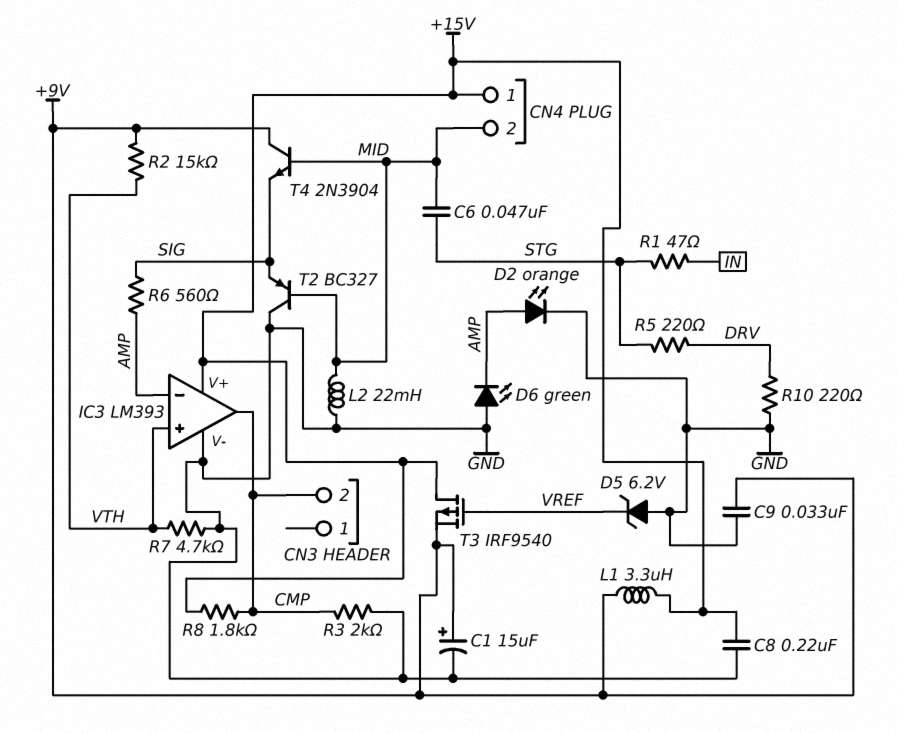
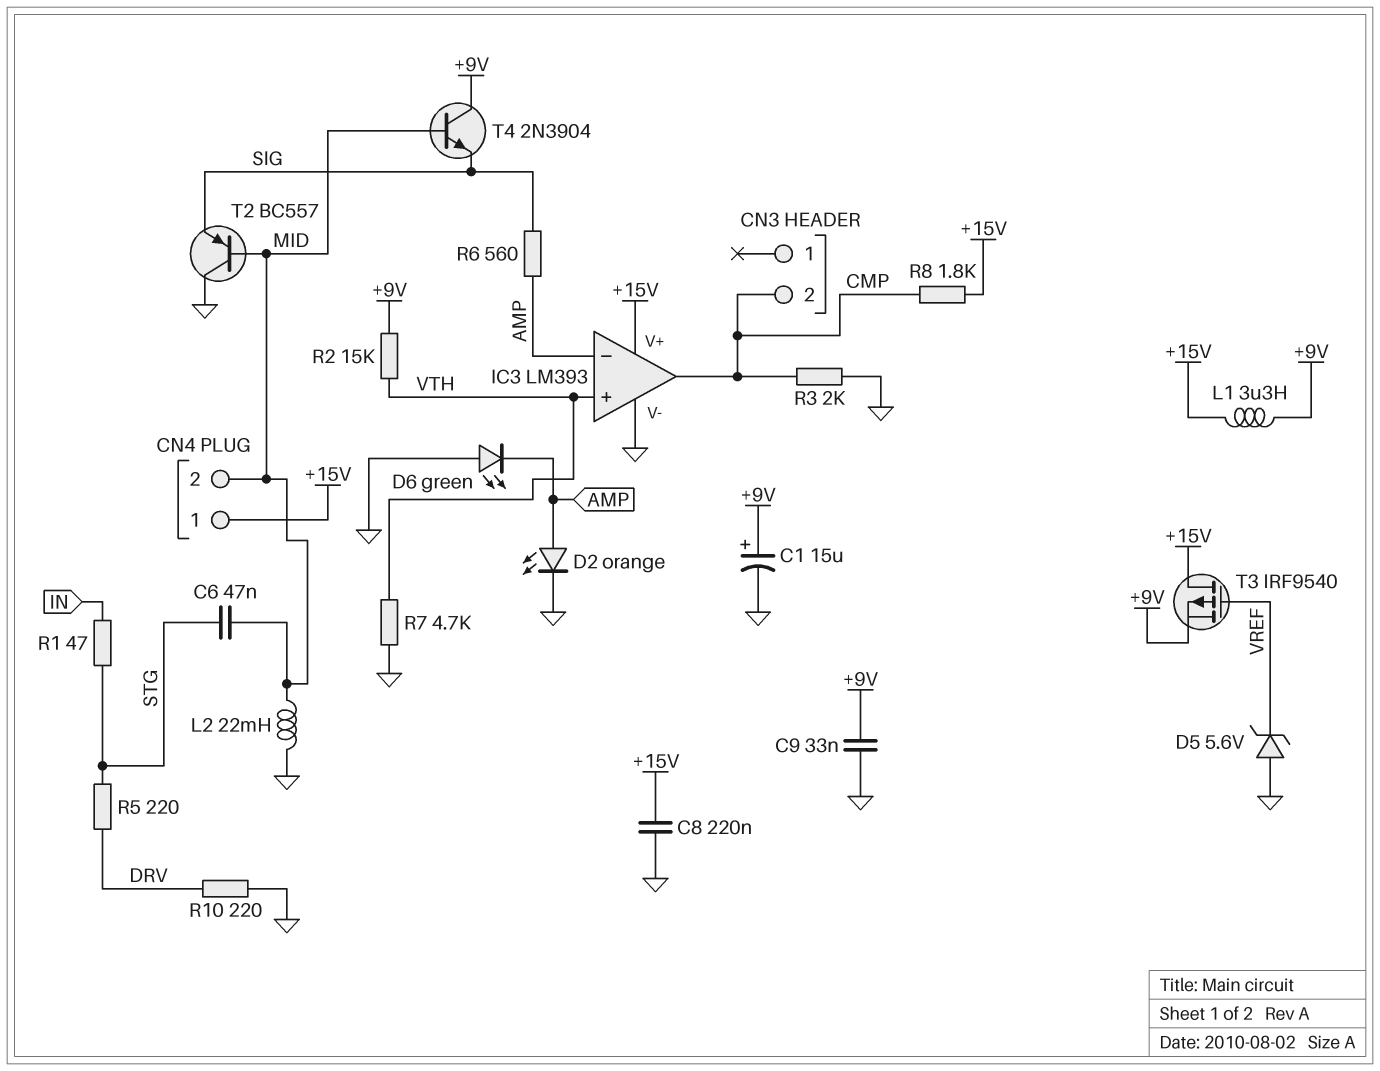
D5: zener 6.2V (A GND, K VREF) -> zener 5.6V (A GND, K VREF)
T2: PNP BC327 (B MID, C GND, E SIG) -> PNP BC557 (B MID, C GND, E SIG)

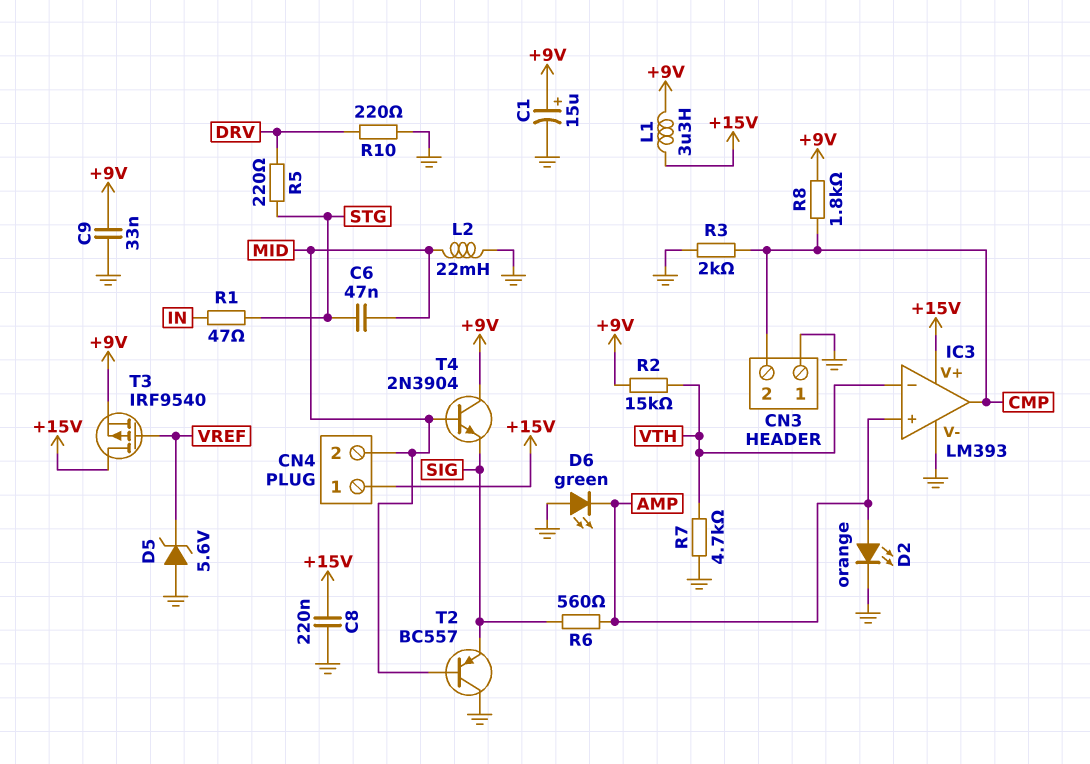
CN3 pin 1: none -> GND
IC3 pin in+: VTH -> AMP
IC3 pin in-: AMP -> VTH
R8: 1.8k (+15V, CMP) -> 1.8k (+9V, CMP)

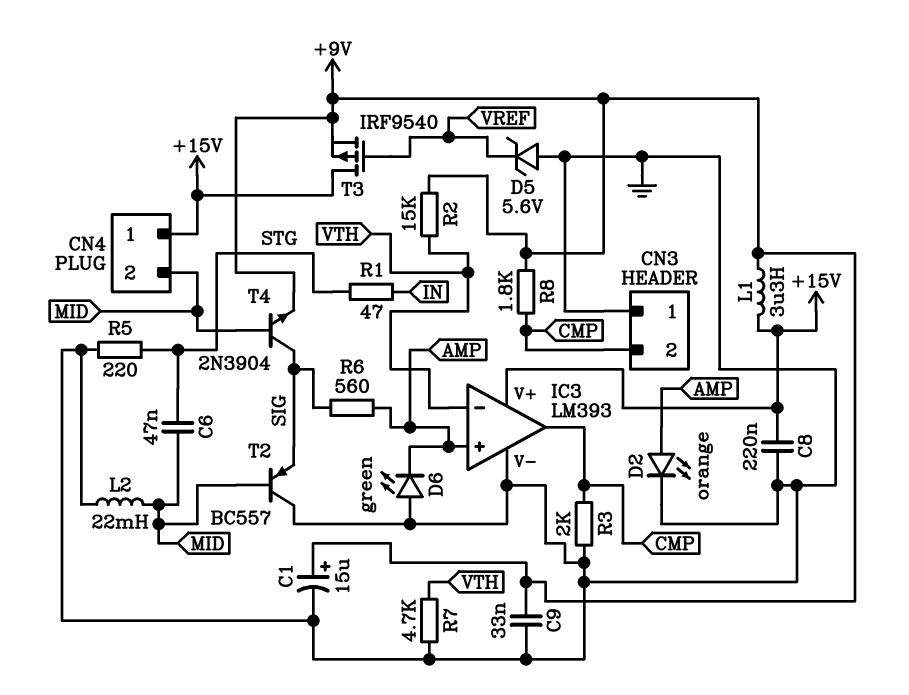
R5: 220 (DRV, STG) -> 220 (GND, STG)
R10: 220 (DRV, GND) -> none
T4: NPN 2N3904 (B MID, C +9V, E SIG) -> NPN 2N3904 (B MID, C SIG, E +9V)

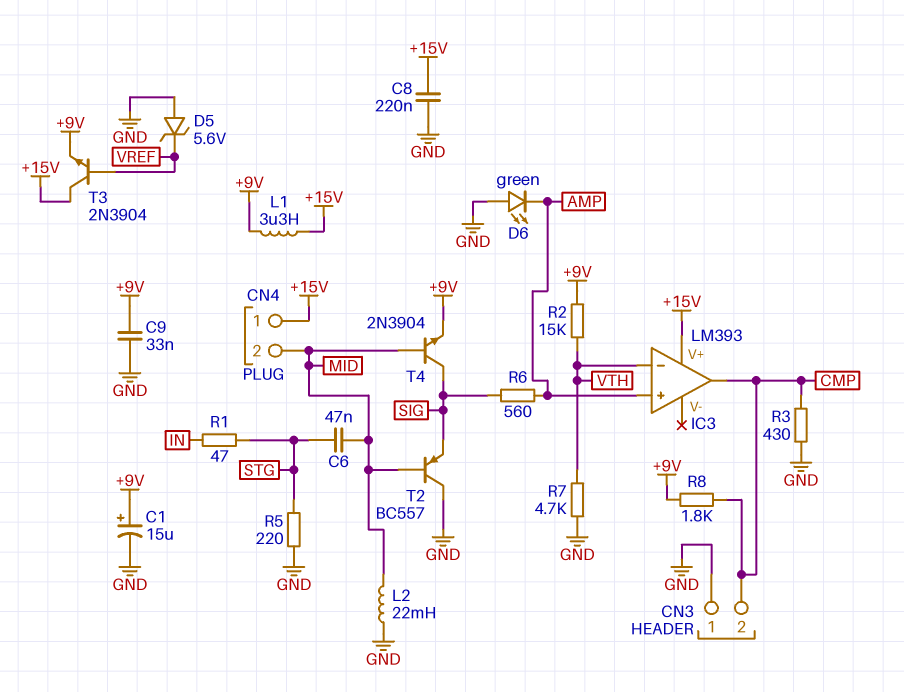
D2: LED orange (A AMP, K GND) -> none
IC3 pin V-: GND -> none
R3: 2k (CMP, GND) -> 430 (CMP, GND)
T3: PMOS IRF9540 (G VREF, D +15V, S +9V) -> NPN 2N3904 (B VREF, C +15V, E +9V)

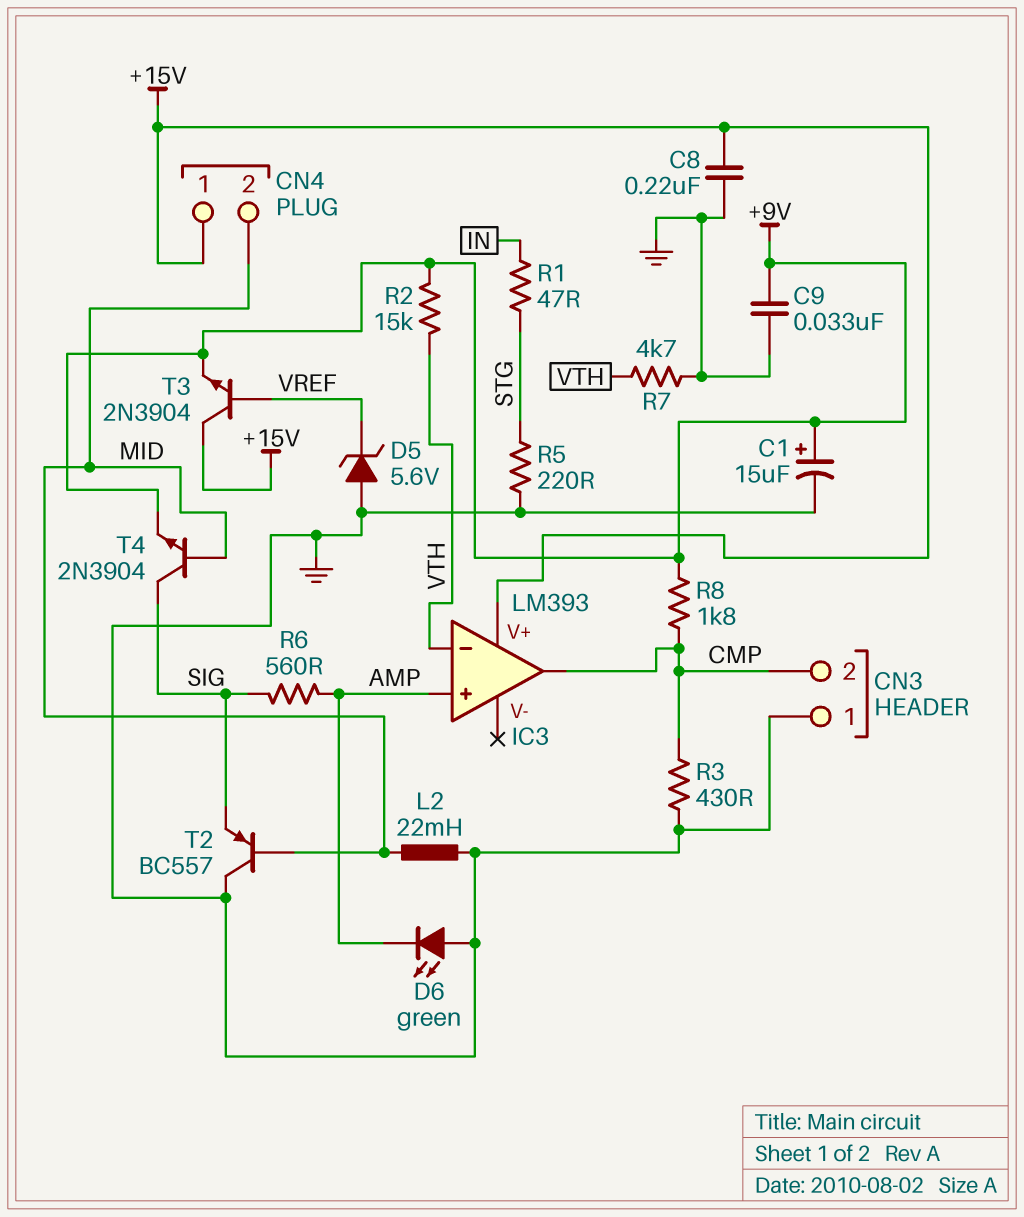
C6: 47nF (MID, STG) -> none
L1: 3.3uH (+9V, +15V) -> none

